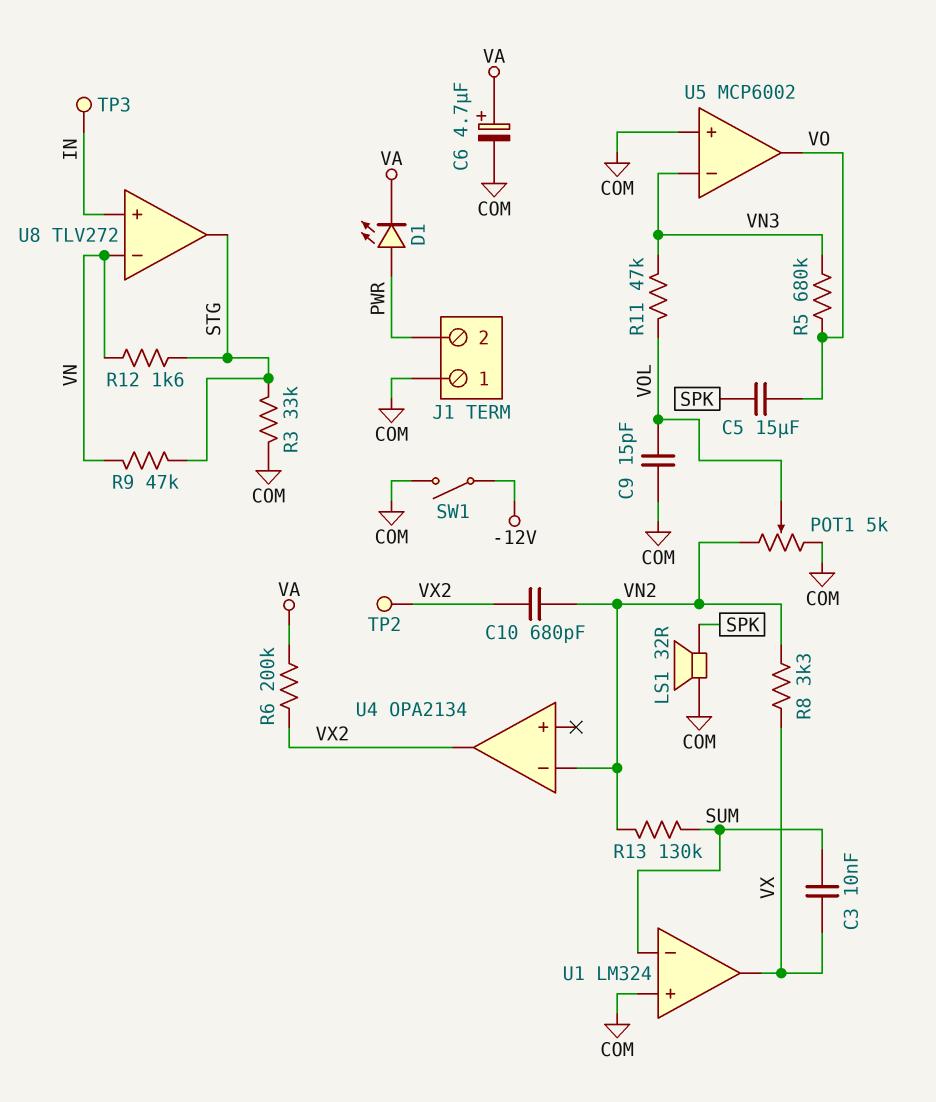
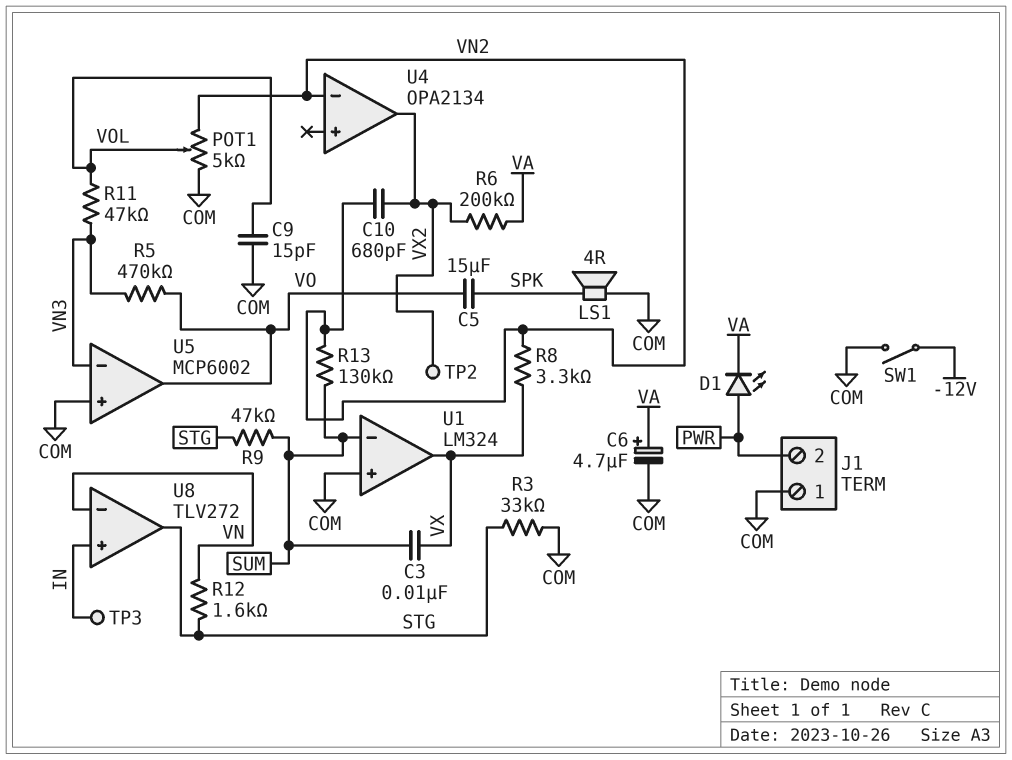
LS1: speaker 32R (COM, SPK) -> speaker 4R (COM, SPK)
R5: 680k (VN3, VO) -> 470k (VN3, VO)
R9: 47k (STG, VN) -> 47k (STG, SUM)

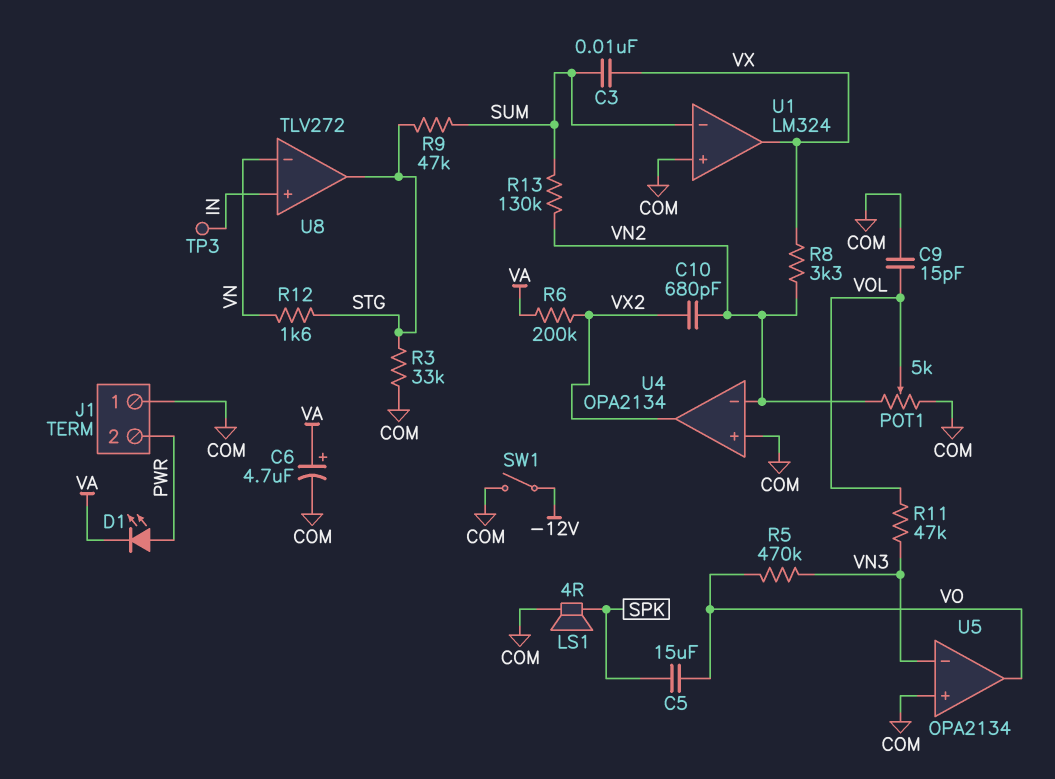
TP2: test point (VX2) -> none
U4 pin in+: none -> COM
U5: MCP6002 -> OPA2134

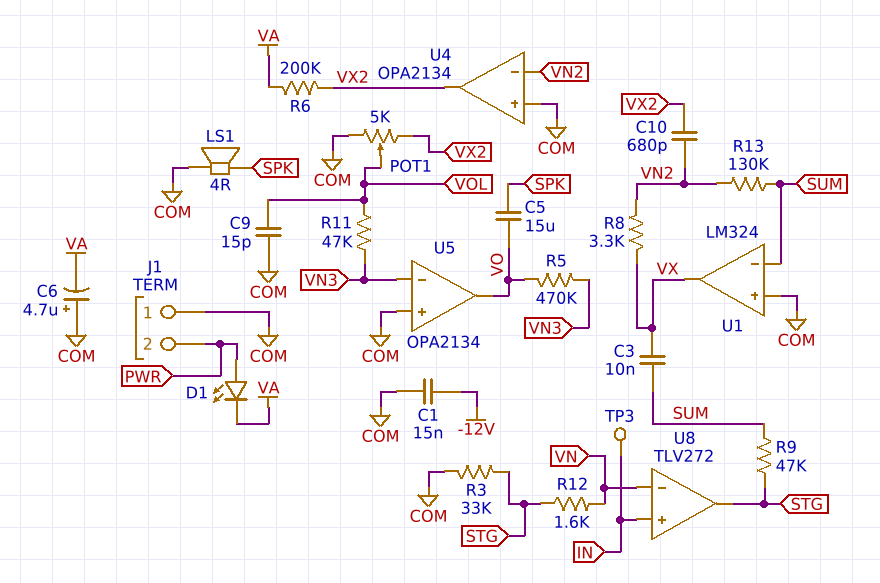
C1: none -> 15nF (-12V, COM)
C6: 4.7uF (plus VA, minus COM) -> 4.7uF (plus COM, minus VA)
POT1: 5k (COM, VN2, wiper VOL) -> 5k (COM, VX2, wiper VOL)
SW1: switch (-12V, COM) -> none

